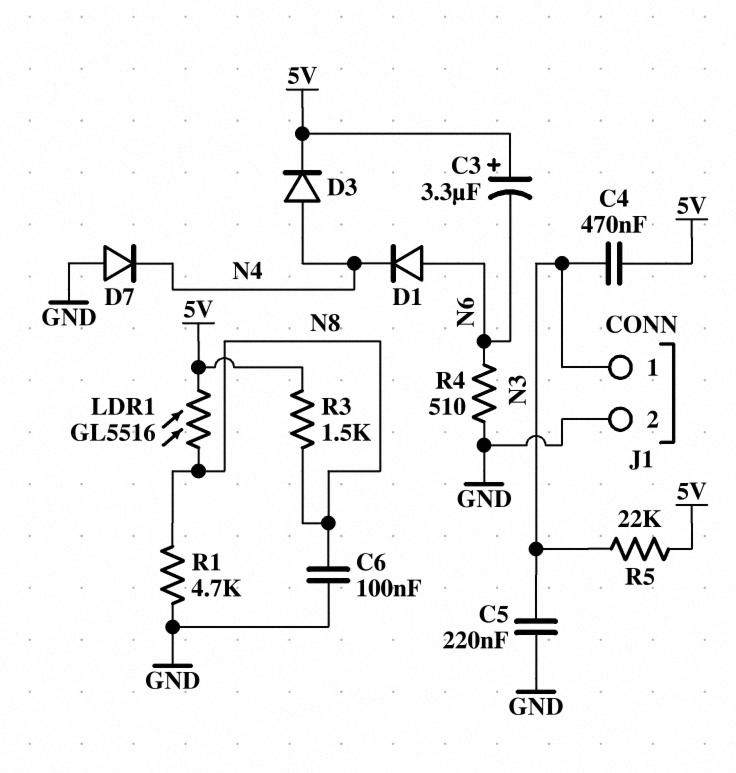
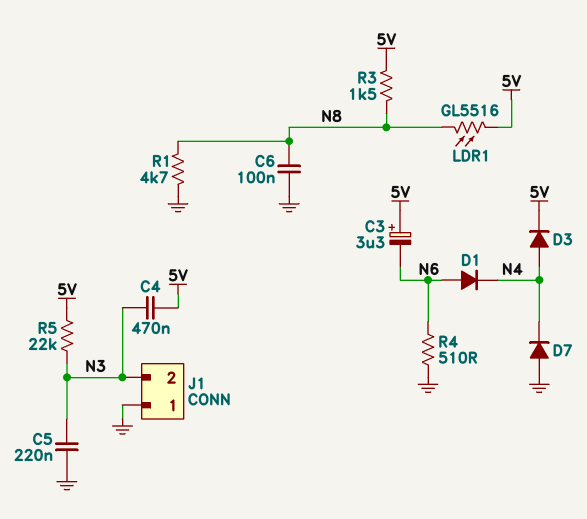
J1 pin 1: N3 -> GND
J1 pin 2: GND -> N3

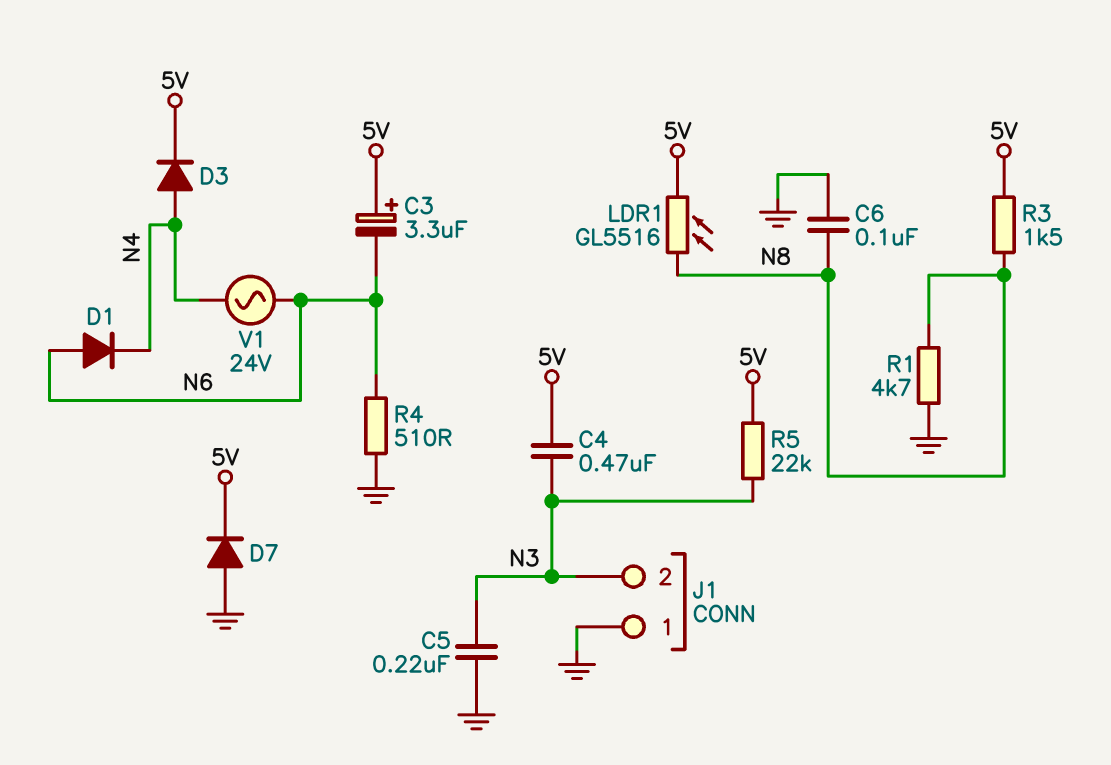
D7: diode (A GND, K N4) -> diode (A GND, K 5V)
V1: none -> AC 24V (N4, N6)

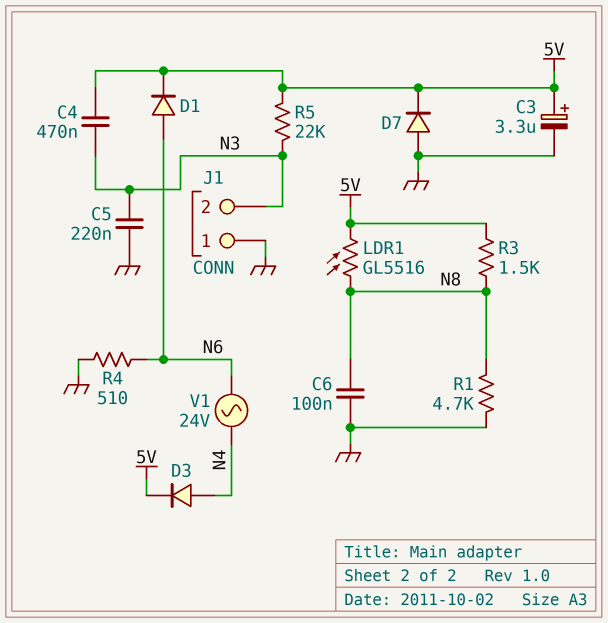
C3: 3.3uF (plus 5V, minus N6) -> 3.3uF (plus 5V, minus GND)
D1: diode (A N6, K N4) -> diode (A N6, K 5V)

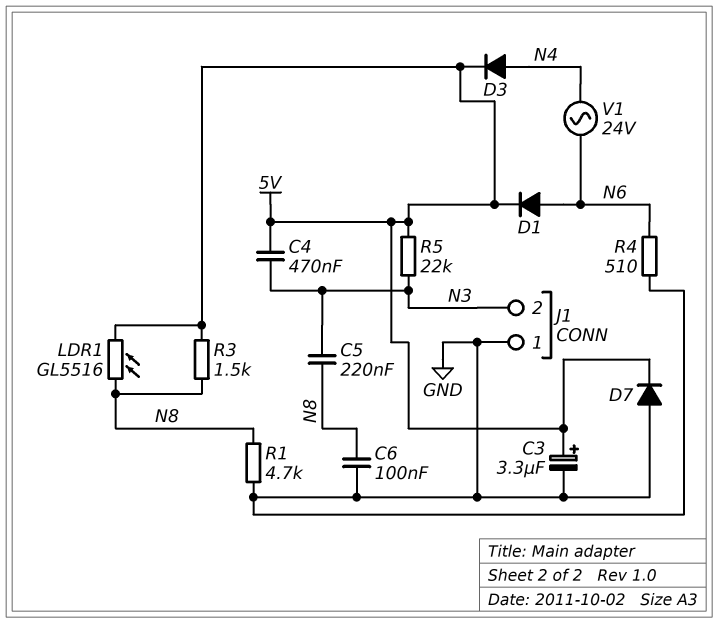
C5: 220nF (GND, N3) -> 220nF (N3, N8)

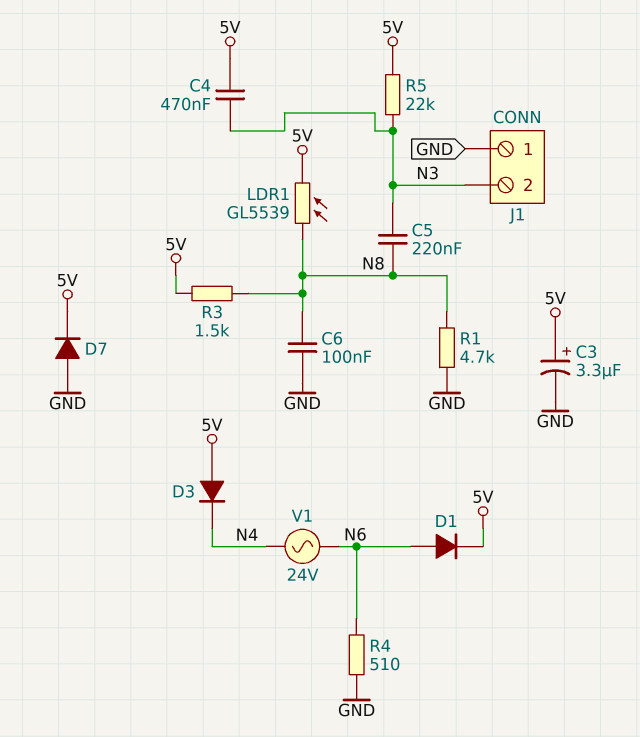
D3: diode (A N4, K 5V) -> diode (A 5V, K N4)
LDR1: GL5516 (5V, N8) -> GL5539 (5V, N8)

